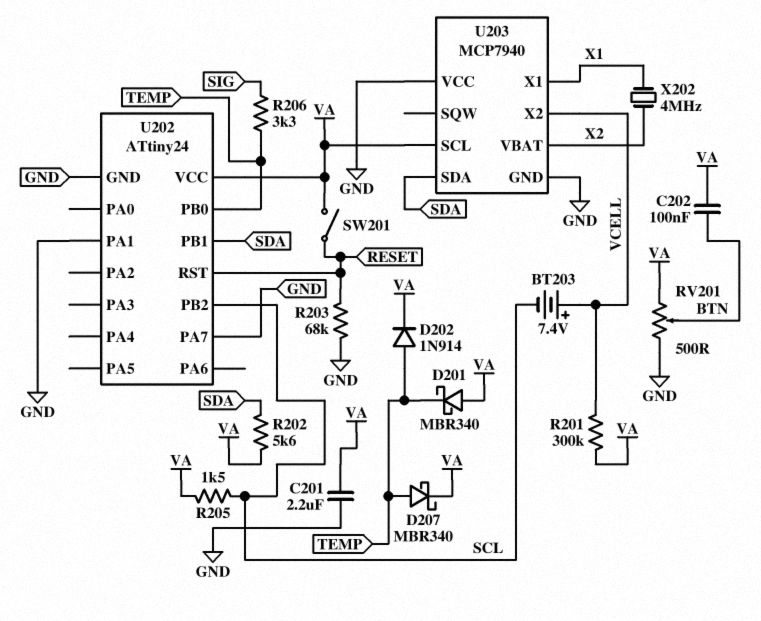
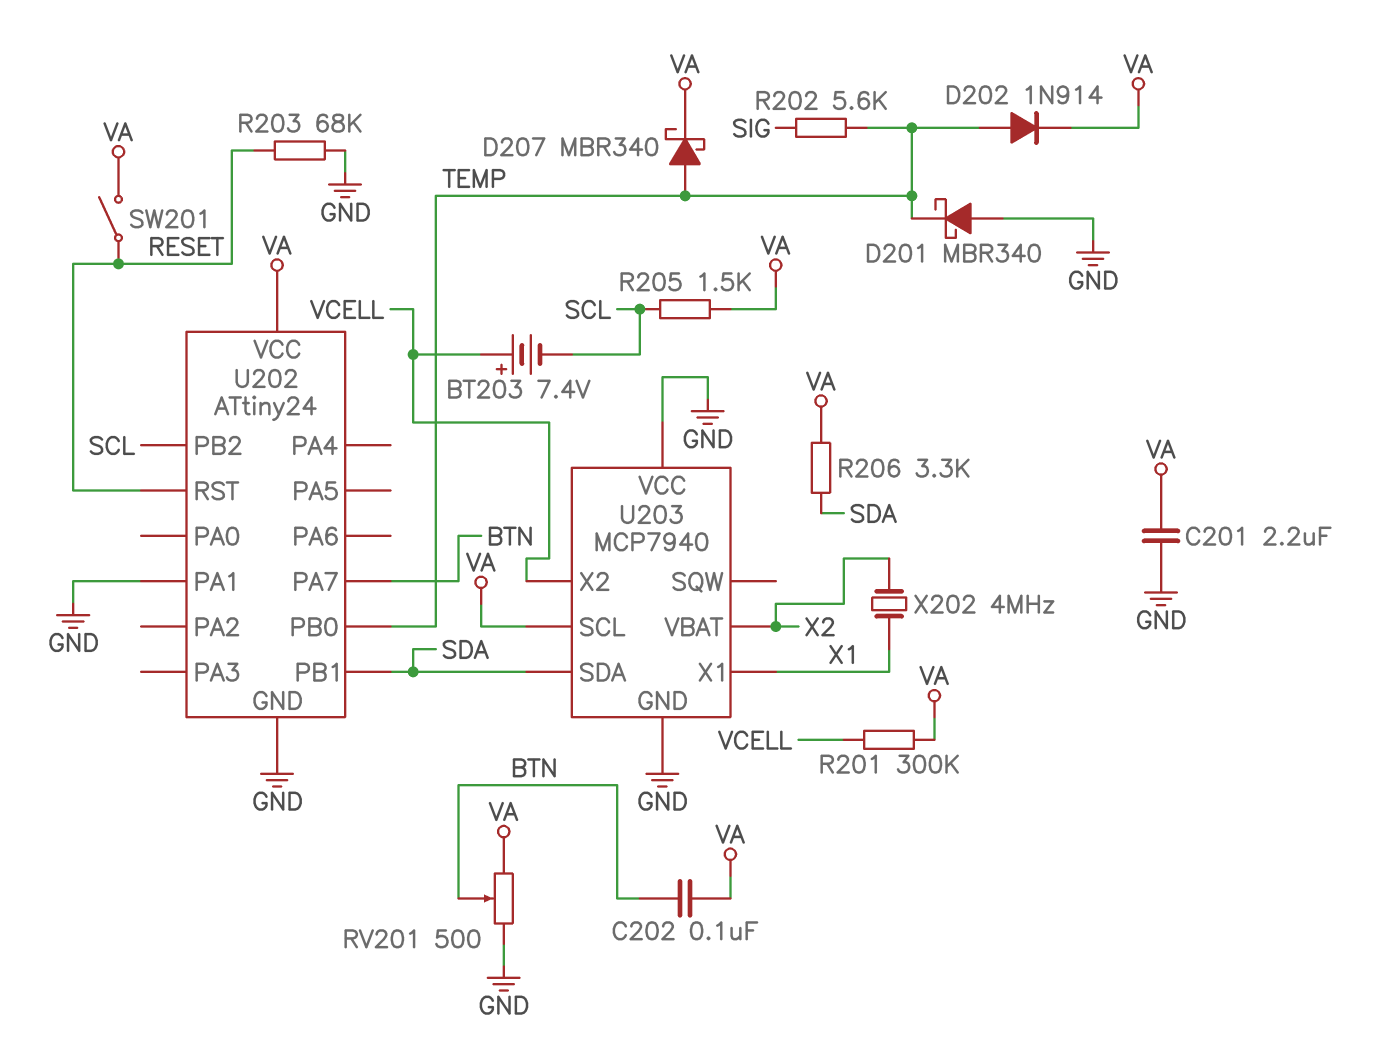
D201: schottky MBR340 (A VA, K TEMP) -> schottky MBR340 (A GND, K TEMP)
R202: 5.6k (SDA, VA) -> 5.6k (SIG, TEMP)
R206: 3.3k (SIG, TEMP) -> 3.3k (SDA, VA)
U202 pin PA7: GND -> BTN

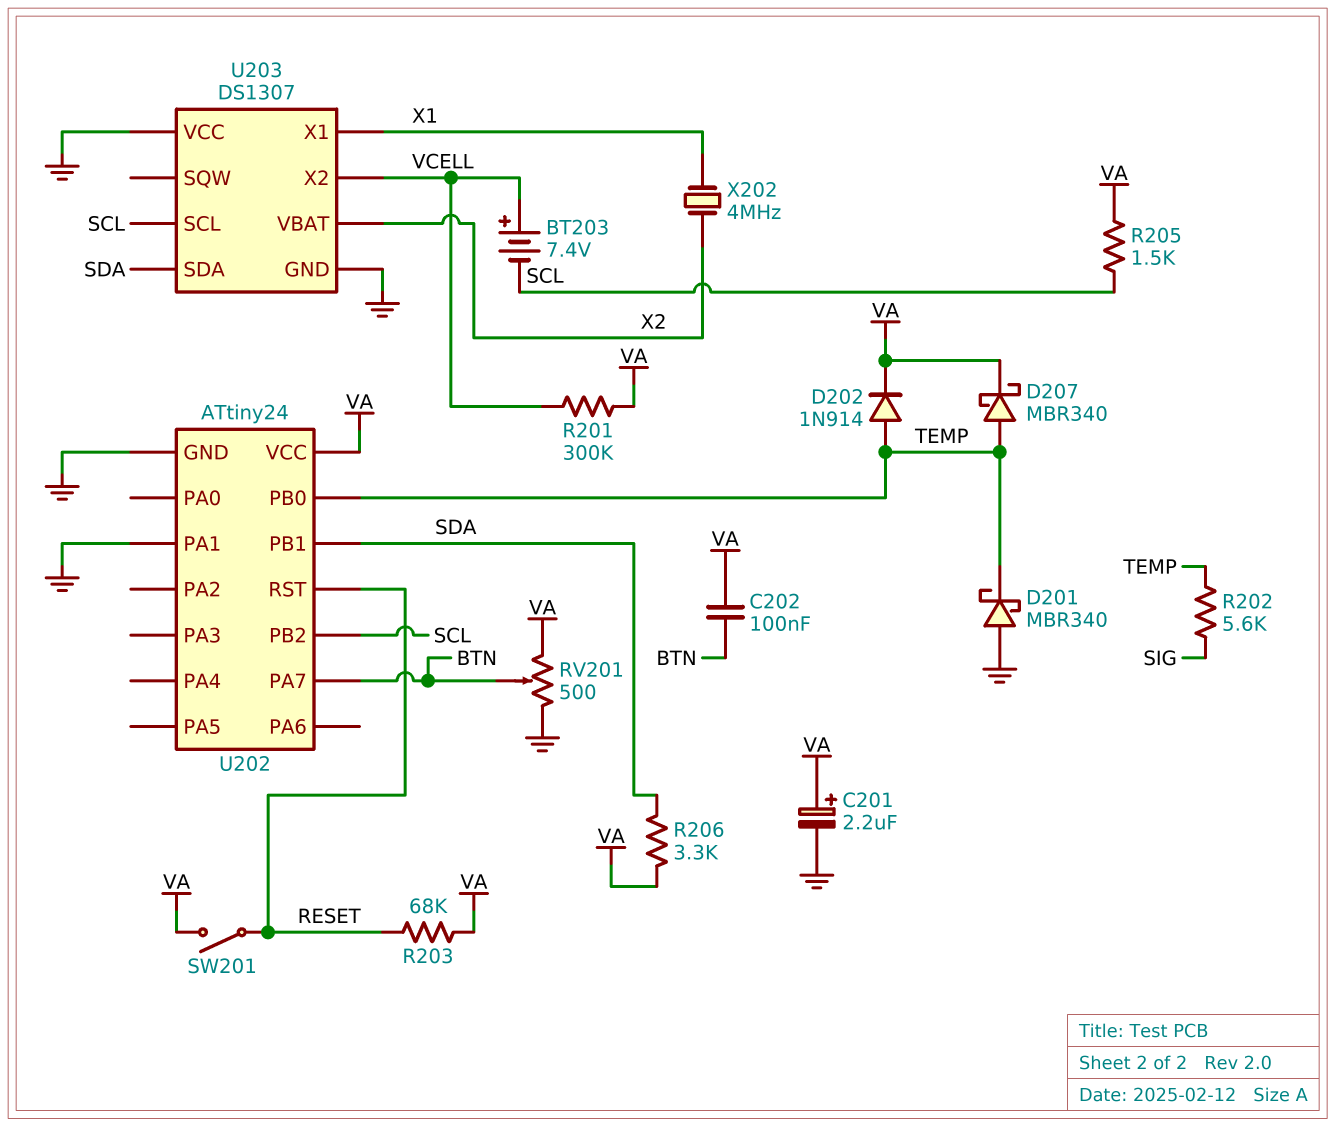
C201: 2.2uF (GND, VA) -> 2.2uF (plus VA, minus GND)
R203: 68k (GND, RESET) -> 68k (RESET, VA)
U203: MCP7940 -> DS1307
U203 pin SCL: VA -> SCL

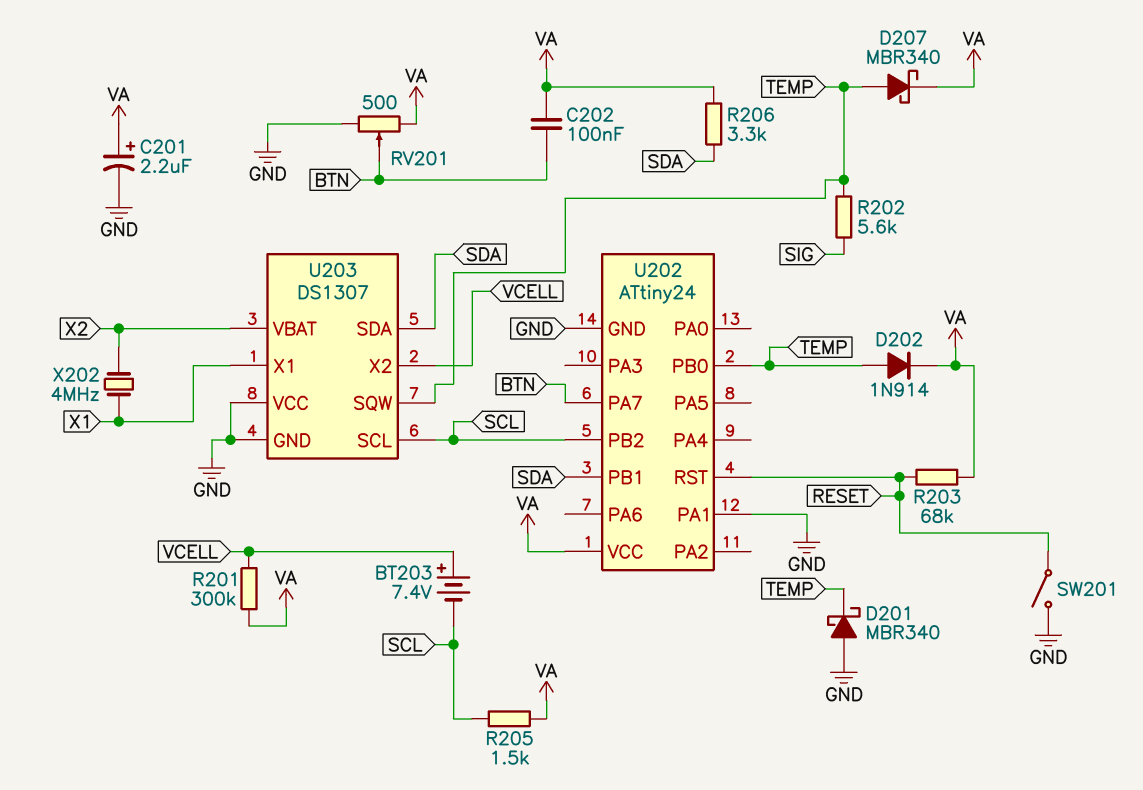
SW201: switch (RESET, VA) -> switch (GND, RESET)
U203 pin SQW: none -> TEMP

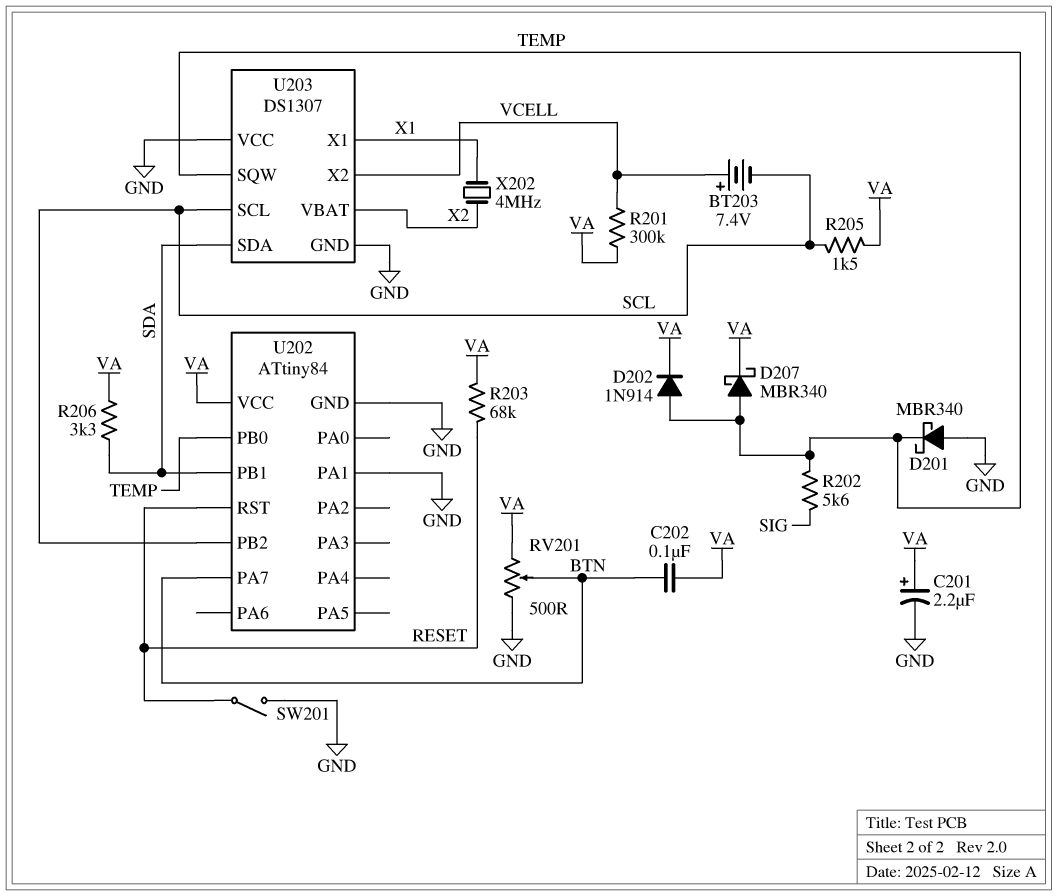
U202: ATtiny24 -> ATtiny84

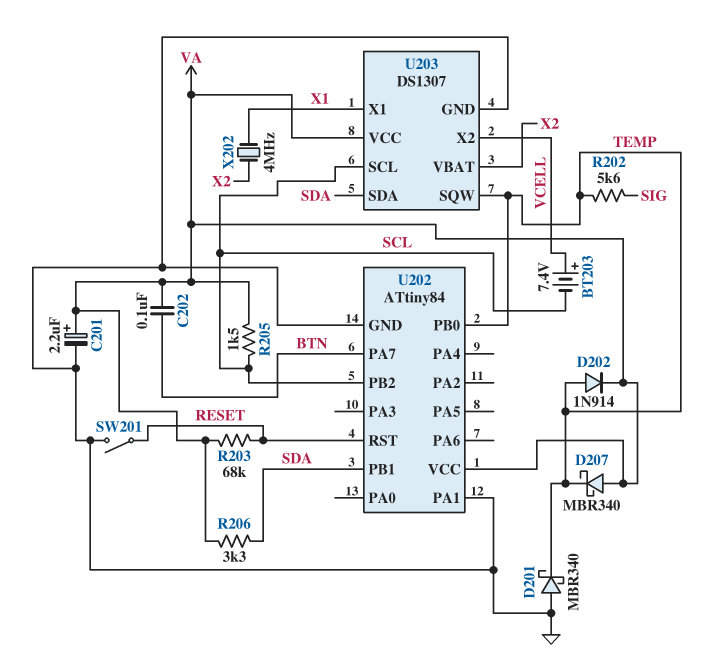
D207: schottky MBR340 (A TEMP, K VA) -> schottky MBR340 (A VA, K TEMP)
R201: 300k (VA, VCELL) -> none
RV201: 500 (GND, VA, wiper BTN) -> none
U203 pin VCC: GND -> VA

